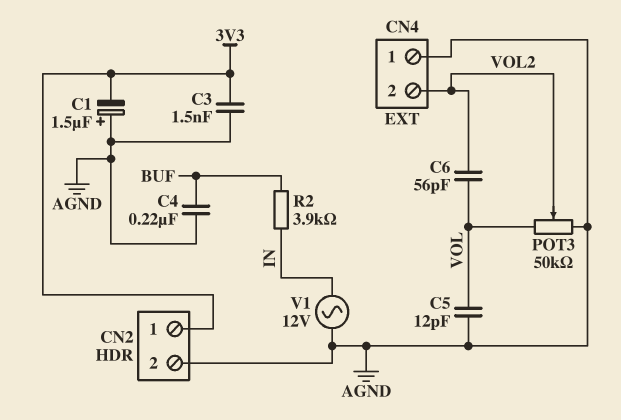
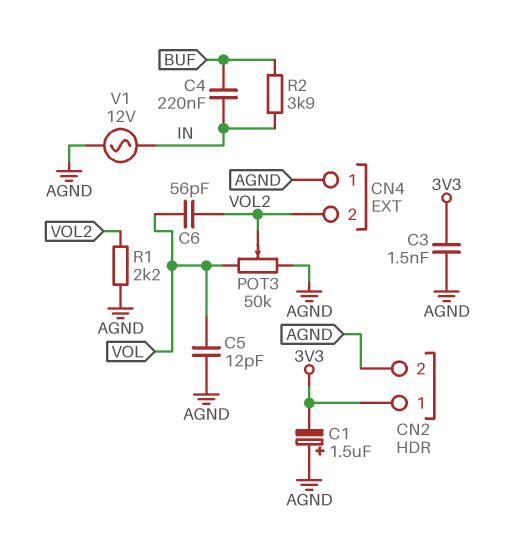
C4: 220nF (AGND, BUF) -> 220nF (BUF, IN)
R1: none -> 2.2k (AGND, VOL2)

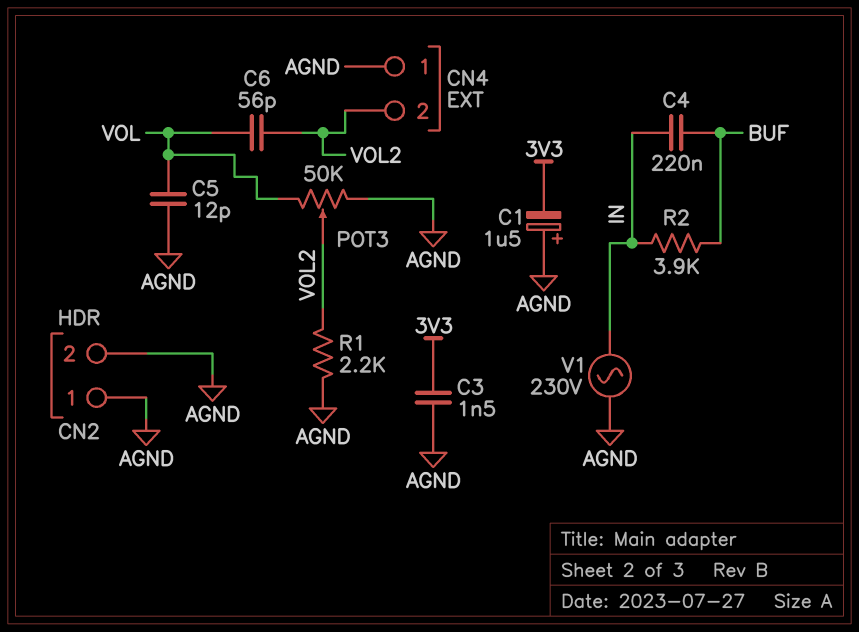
CN2 pin 1: 3V3 -> AGND
V1: AC 12V (AGND, IN) -> AC 230V (AGND, IN)

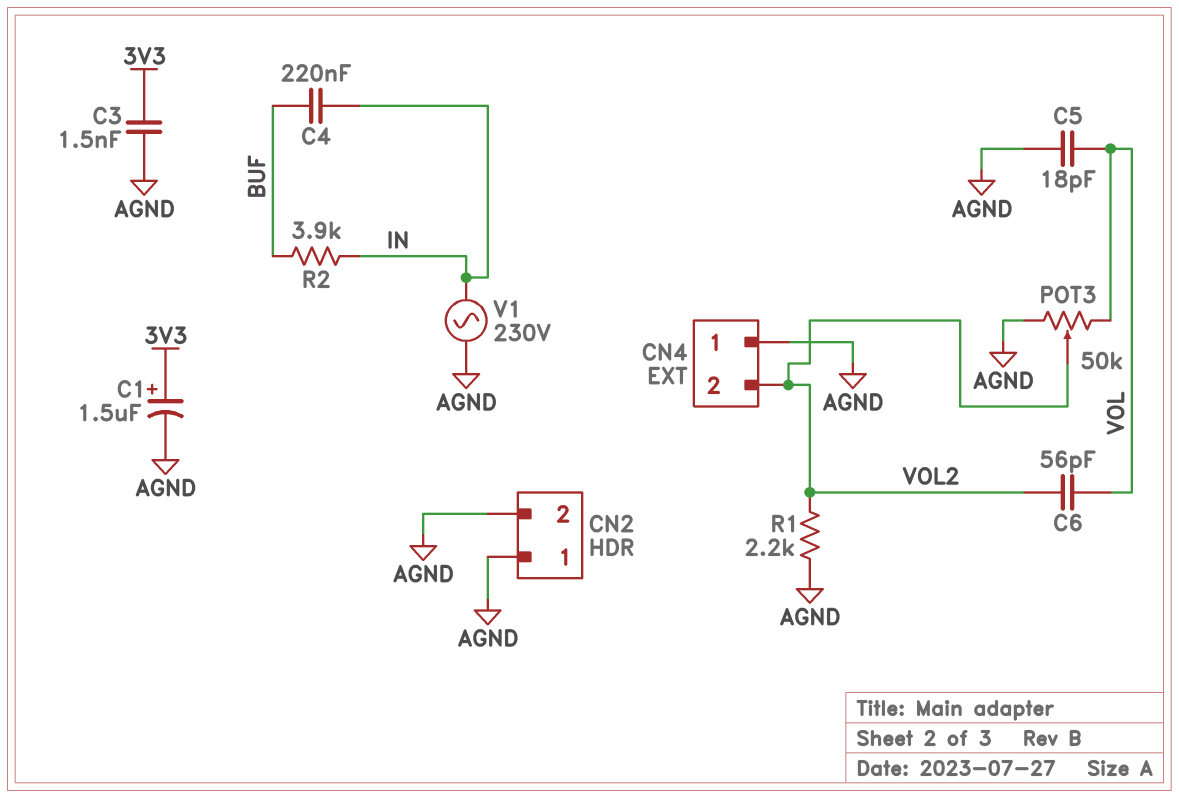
C1: 1.5uF (plus AGND, minus 3V3) -> 1.5uF (plus 3V3, minus AGND)
C5: 12pF (AGND, VOL) -> 18pF (AGND, VOL)

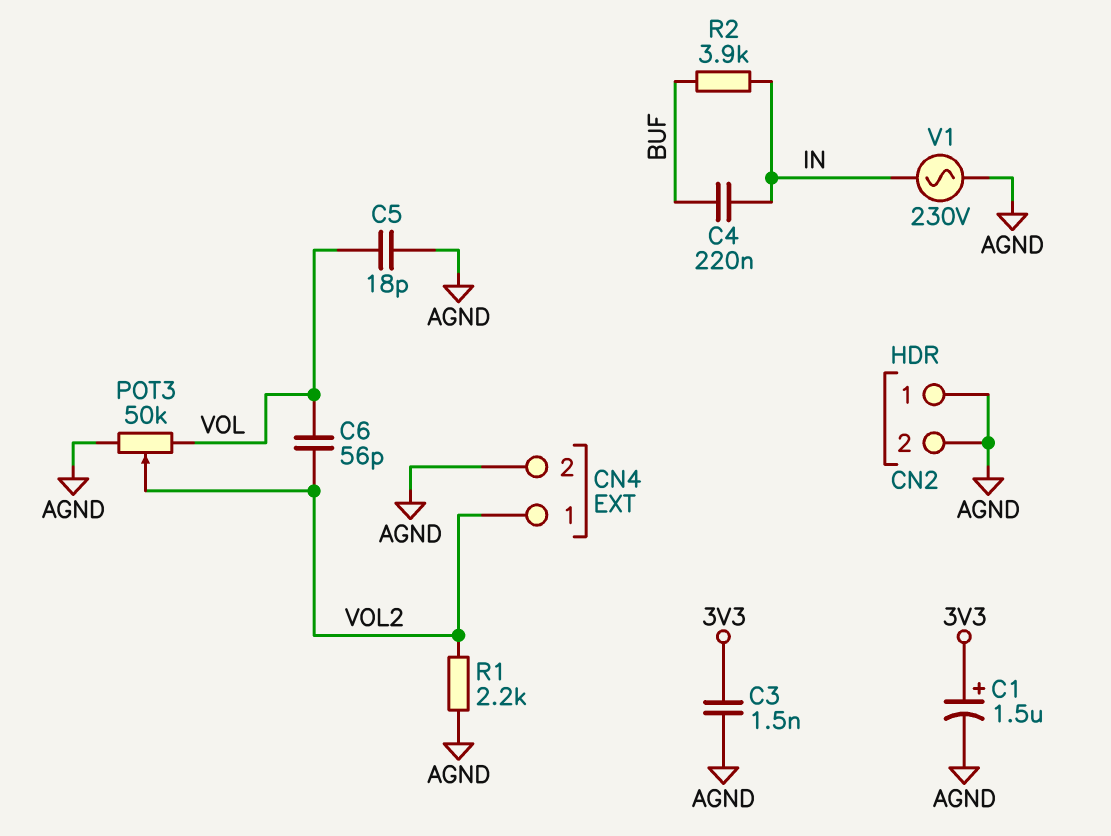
CN4 pin 1: AGND -> VOL2
CN4 pin 2: VOL2 -> AGND

